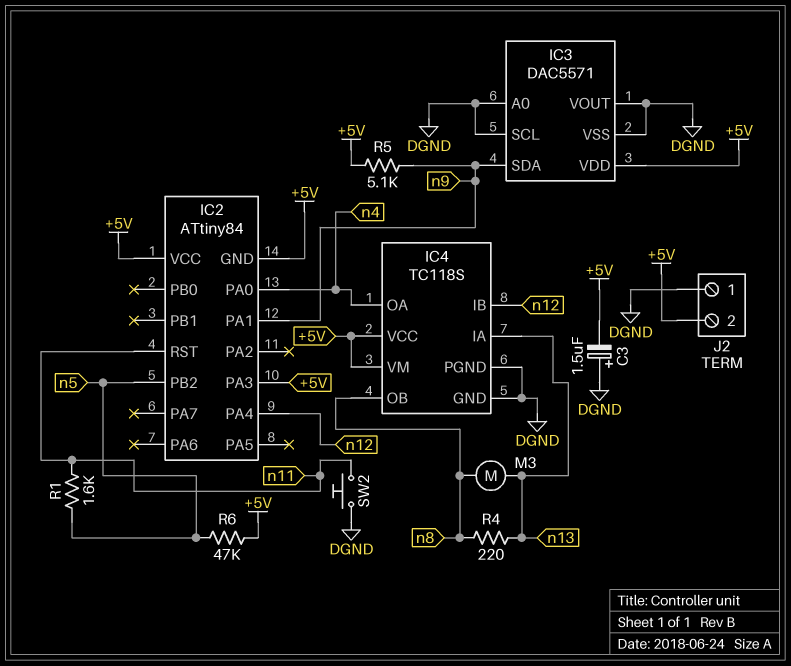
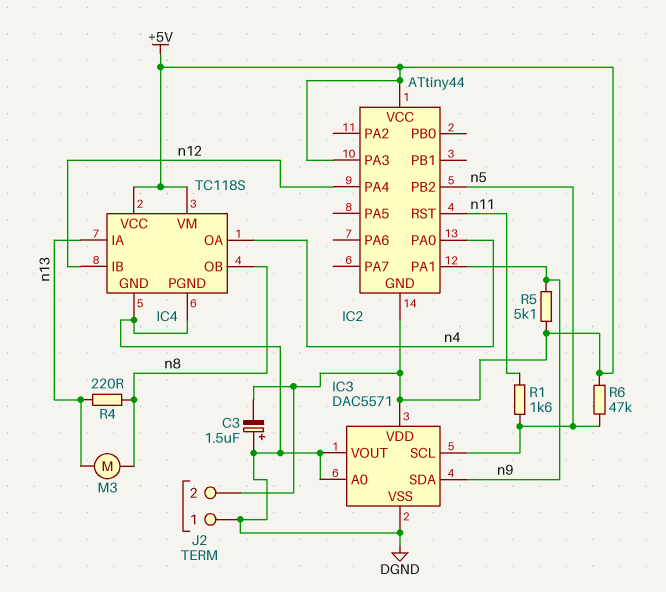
IC2: ATtiny84 -> ATtiny44
IC3 pin SCL: DGND -> n5
SW2: button (DGND, n11) -> none

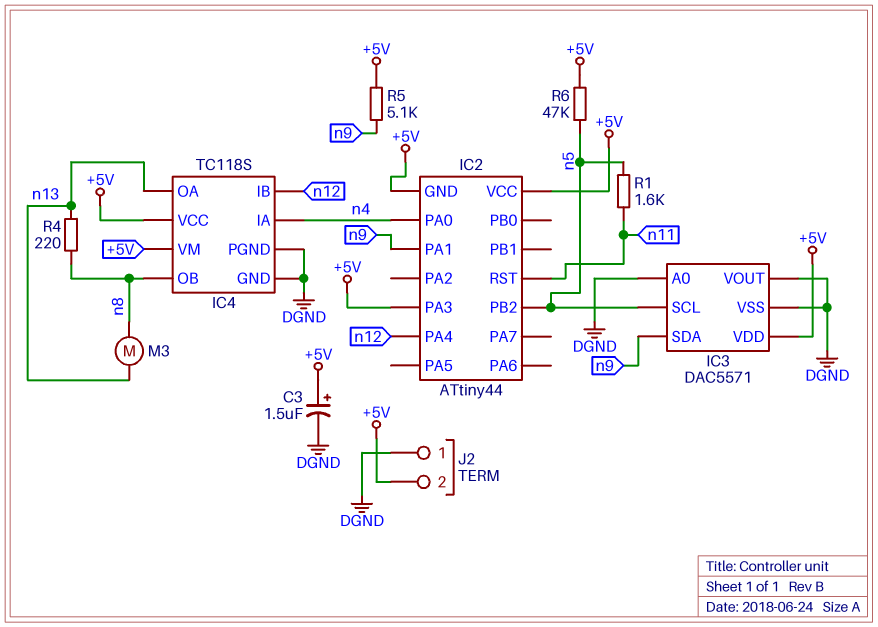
C3: 1.5uF (plus DGND, minus +5V) -> 1.5uF (plus +5V, minus DGND)
IC4 pin IA: n13 -> n4
IC4 pin OA: n4 -> n13

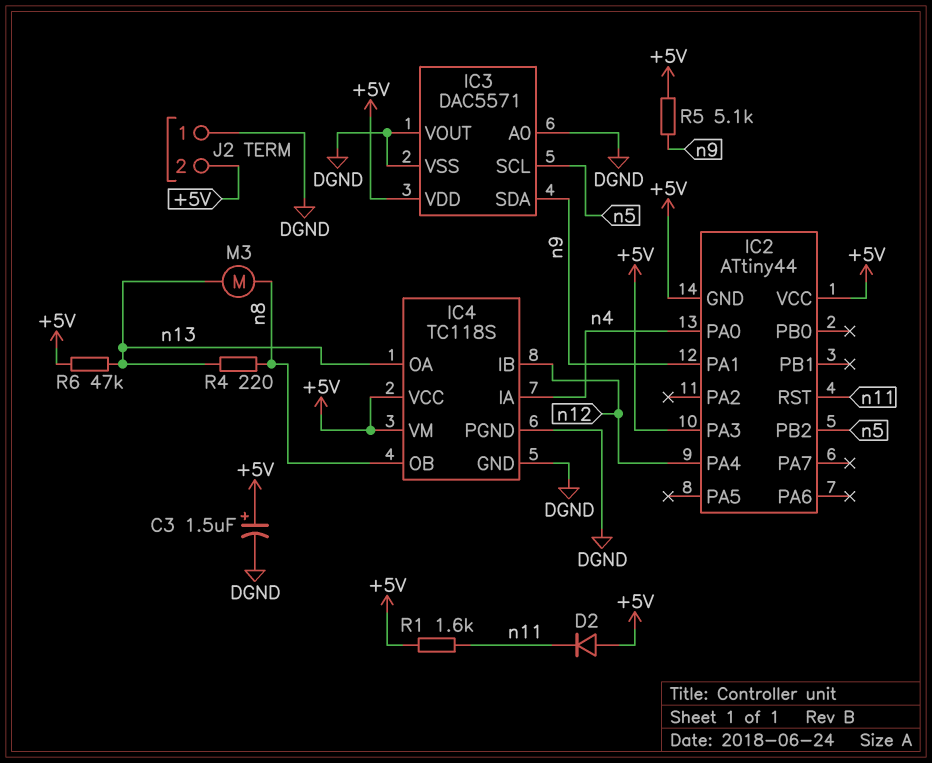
D2: none -> diode (A +5V, K n11)
R1: 1.6k (n5, n11) -> 1.6k (+5V, n11)
R6: 47k (+5V, n5) -> 47k (+5V, n13)

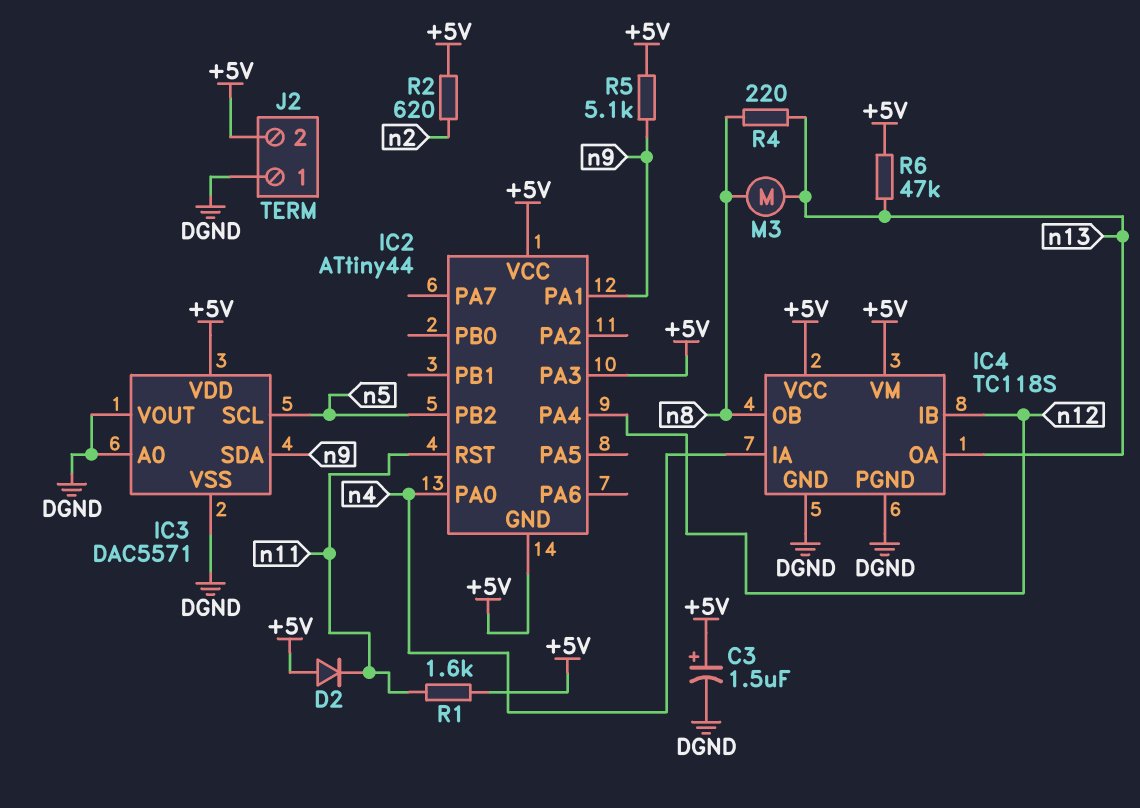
R2: none -> 620 (+5V, n2)

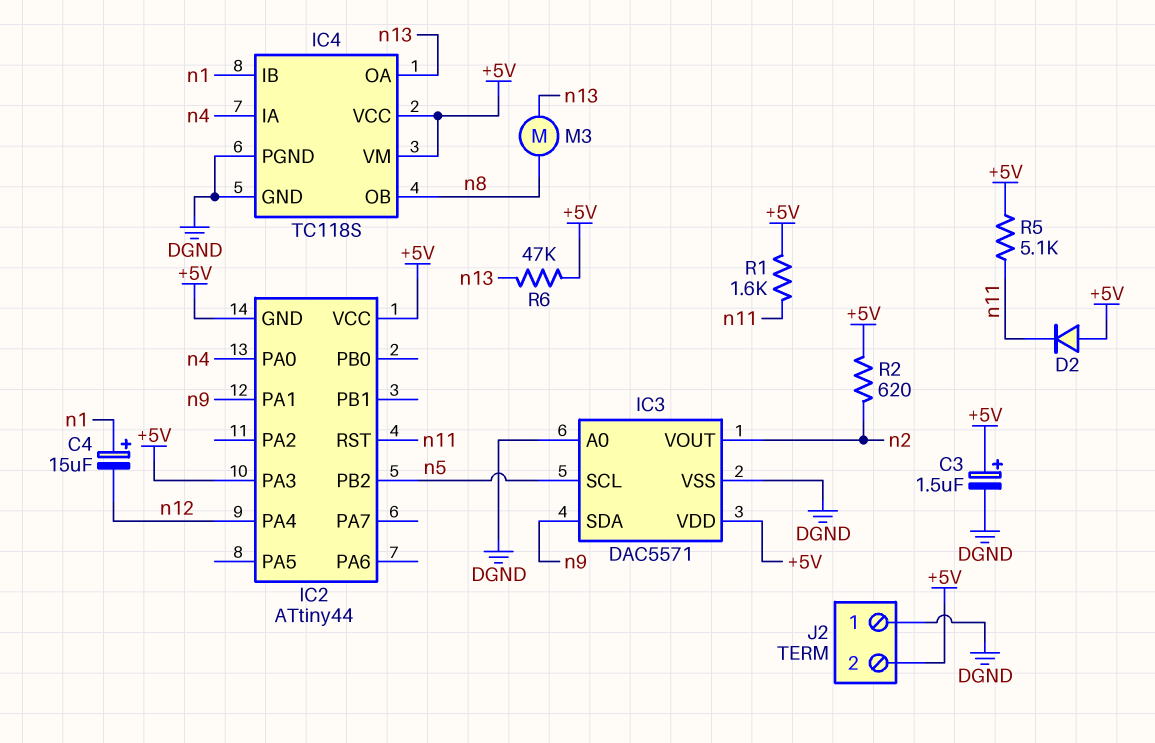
C4: none -> 15uF (plus n1, minus n12)
IC3 pin VOUT: DGND -> n2
IC4 pin IB: n12 -> n1
R4: 220 (n8, n13) -> none
R5: 5.1k (+5V, n9) -> 5.1k (+5V, n11)

